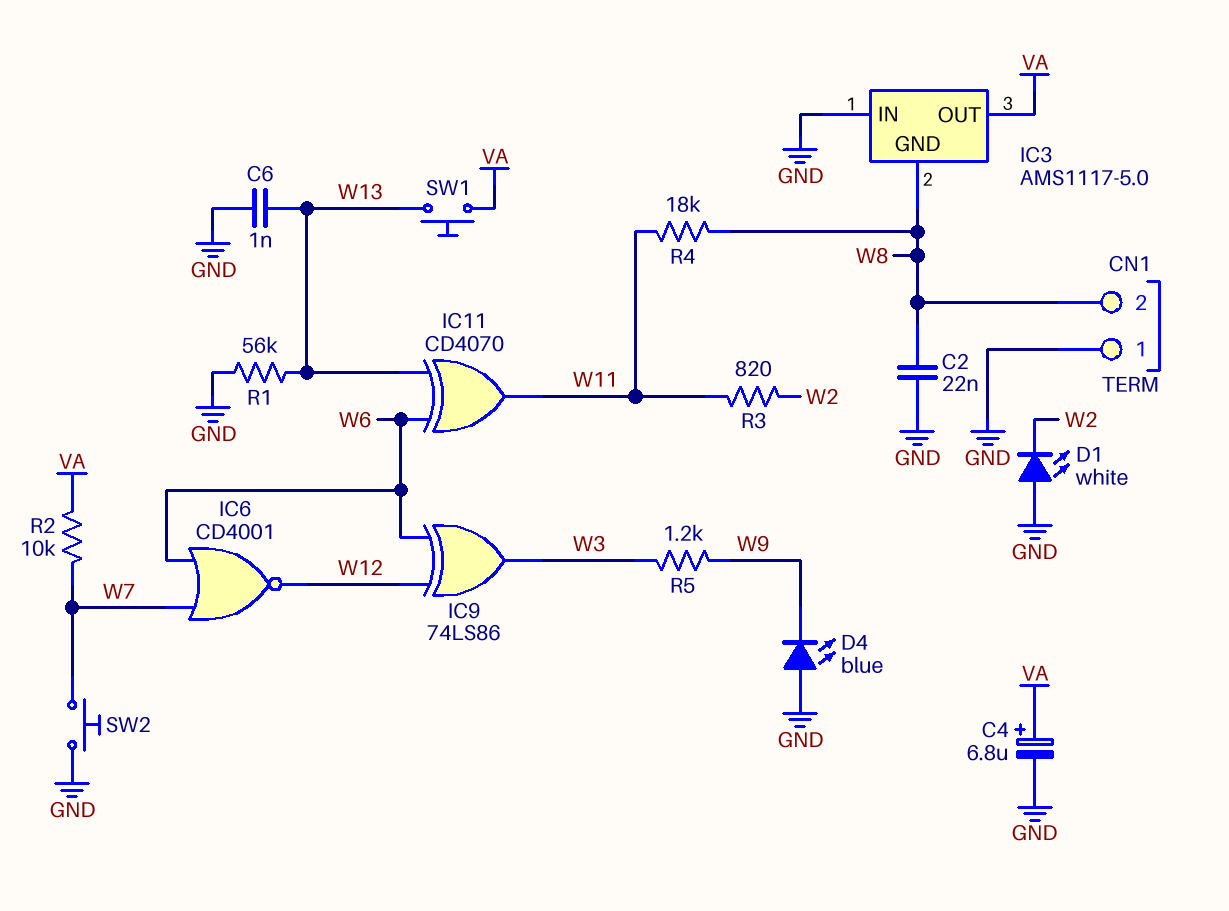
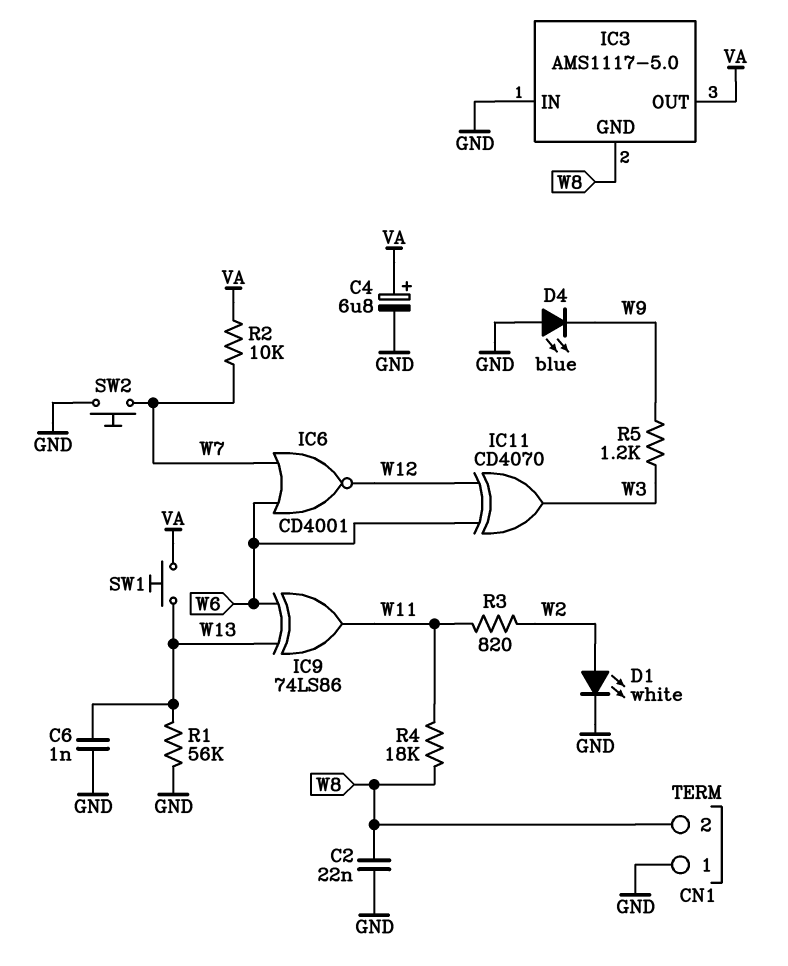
D1: LED white (A GND, K W2) -> LED white (A W2, K GND)
IC9: XOR 74LS86 (in W6, in W12, out W3) -> XOR 74LS86 (in W6, in W13, out W11)
IC11: XOR CD4070 (in W6, in W13, out W11) -> XOR CD4070 (in W6, in W12, out W3)

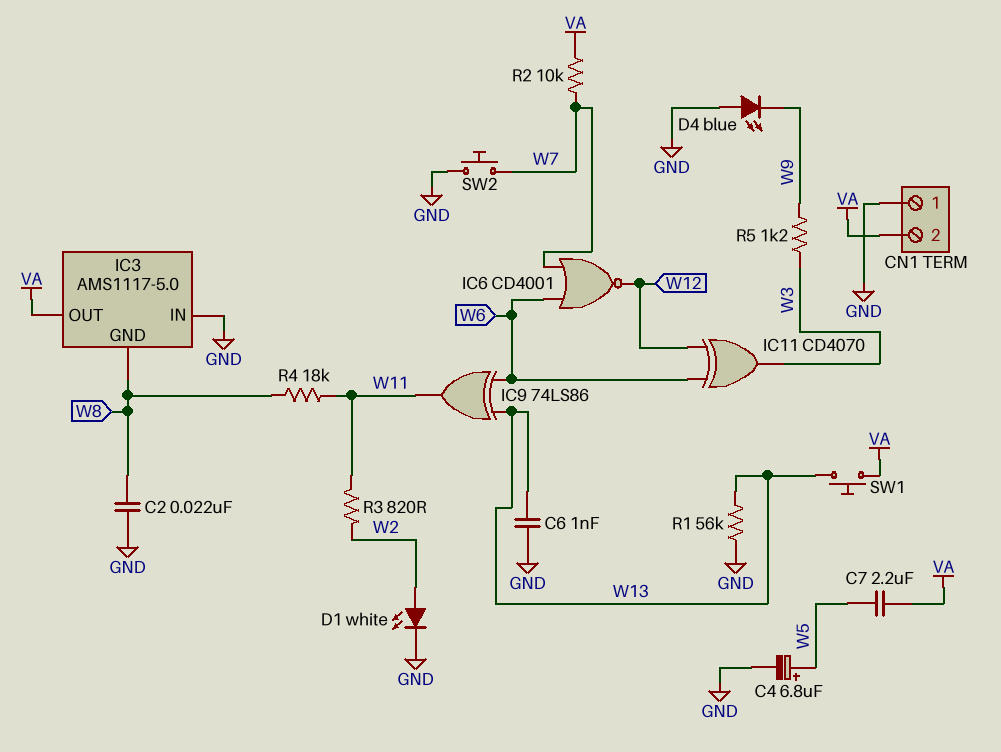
C4: 6.8uF (plus VA, minus GND) -> 6.8uF (plus W5, minus GND)
C7: none -> 2.2uF (VA, W5)
CN1 pin 2: W8 -> VA

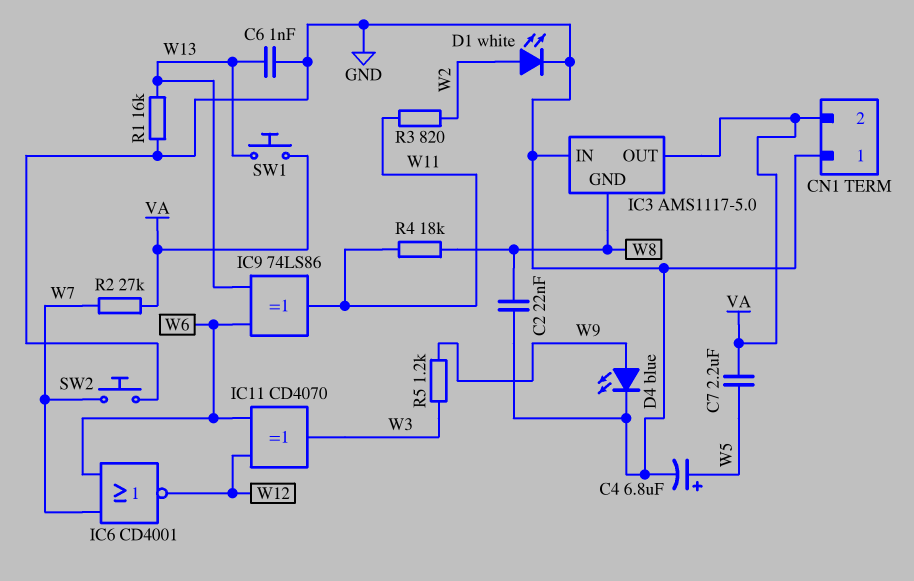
D4: LED blue (A GND, K W9) -> LED blue (A W9, K GND)
R1: 56k (GND, W13) -> 16k (GND, W13)
R2: 10k (VA, W7) -> 27k (VA, W7)

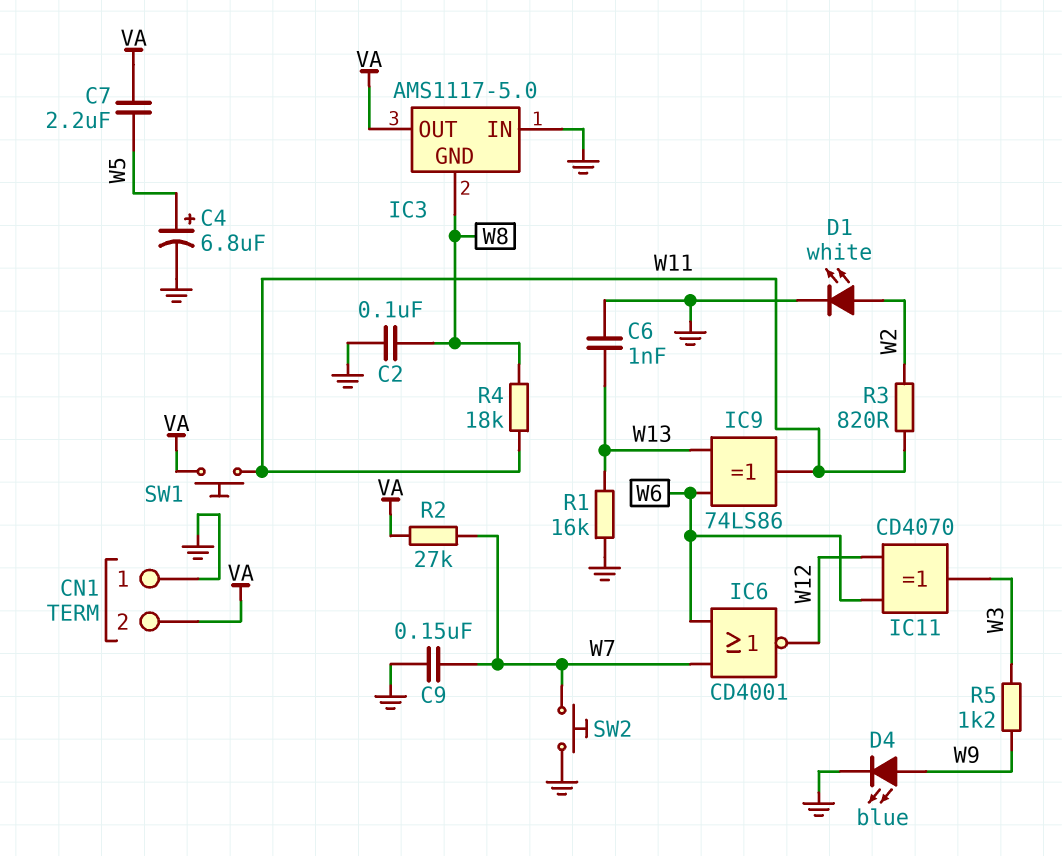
C2: 22nF (GND, W8) -> 100nF (GND, W8)
C9: none -> 150nF (GND, W7)
SW1: button (VA, W13) -> button (VA, W11)

